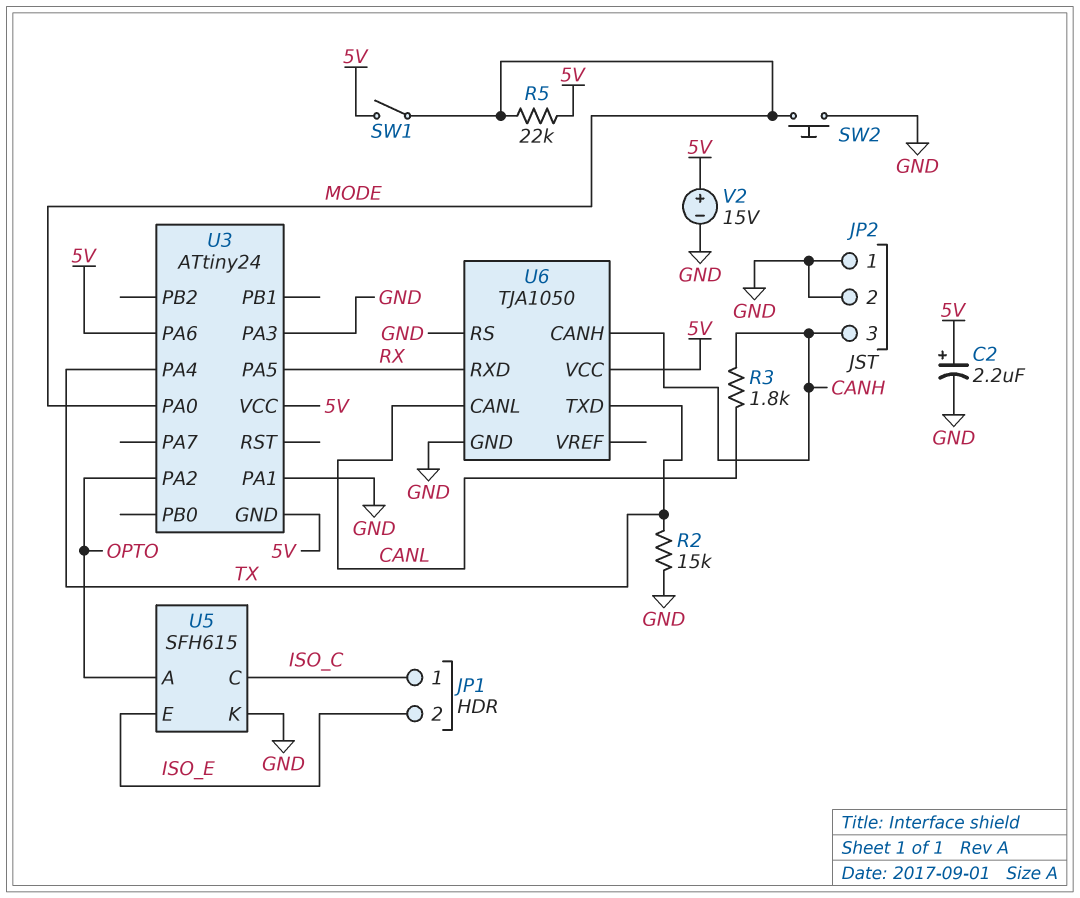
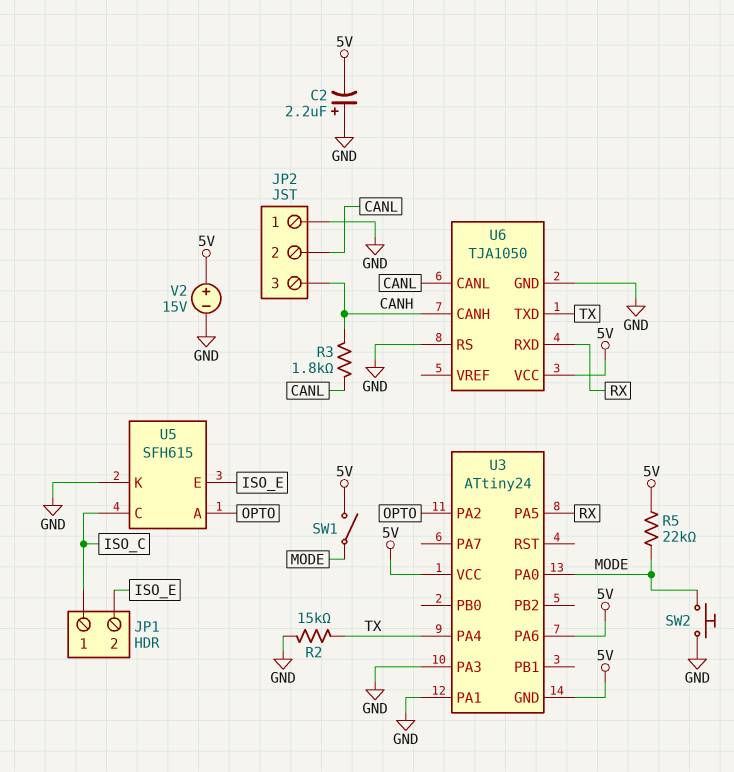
C2: 2.2uF (plus 5V, minus GND) -> 2.2uF (plus GND, minus 5V)
JP2 pin 2: GND -> CANL

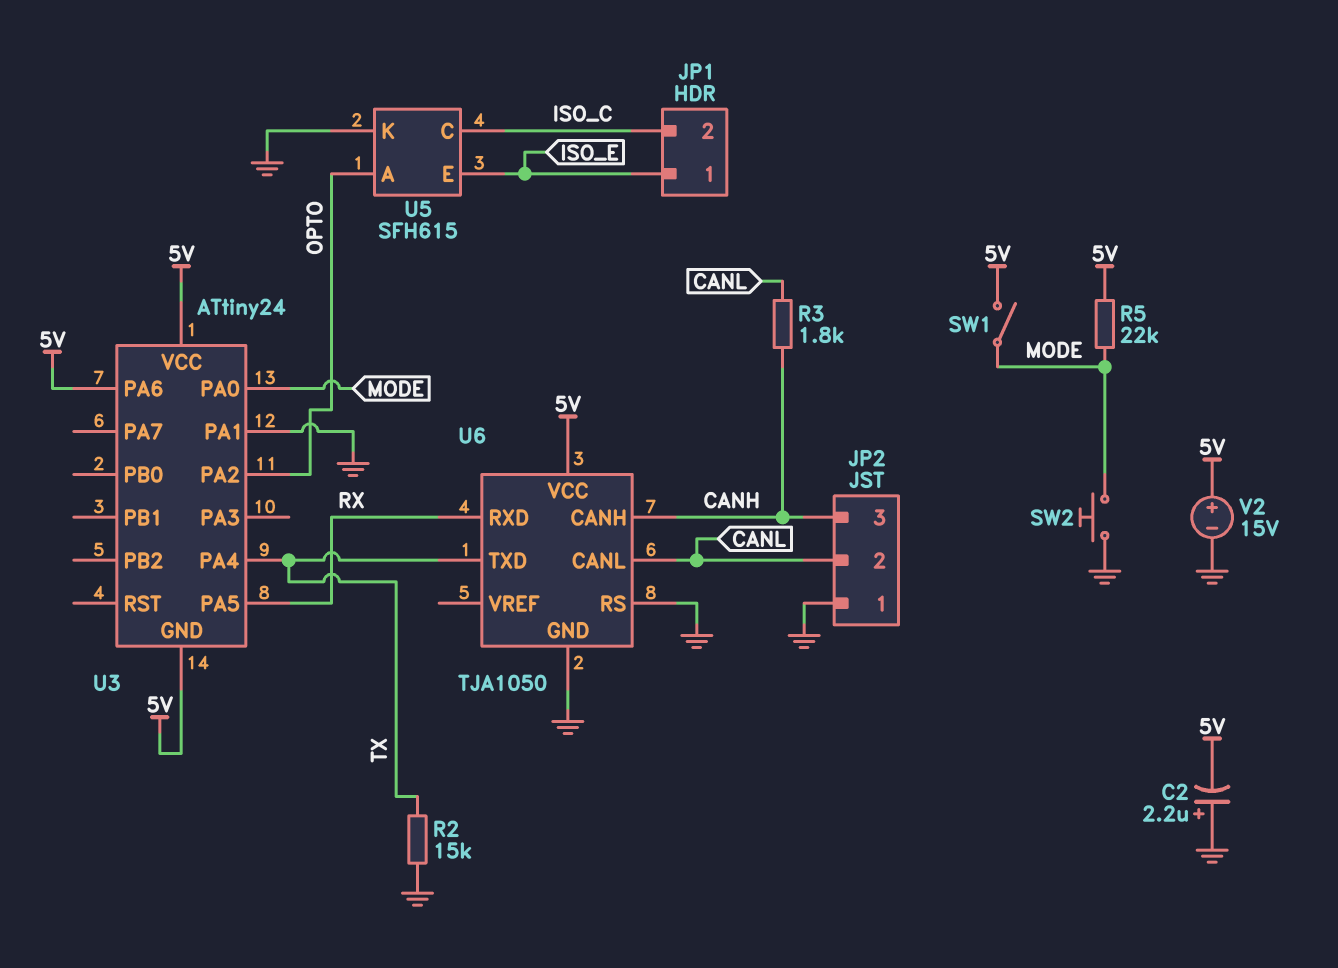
JP1 pin 1: ISO_C -> ISO_E
JP1 pin 2: ISO_E -> ISO_C
U3 pin PA3: GND -> none

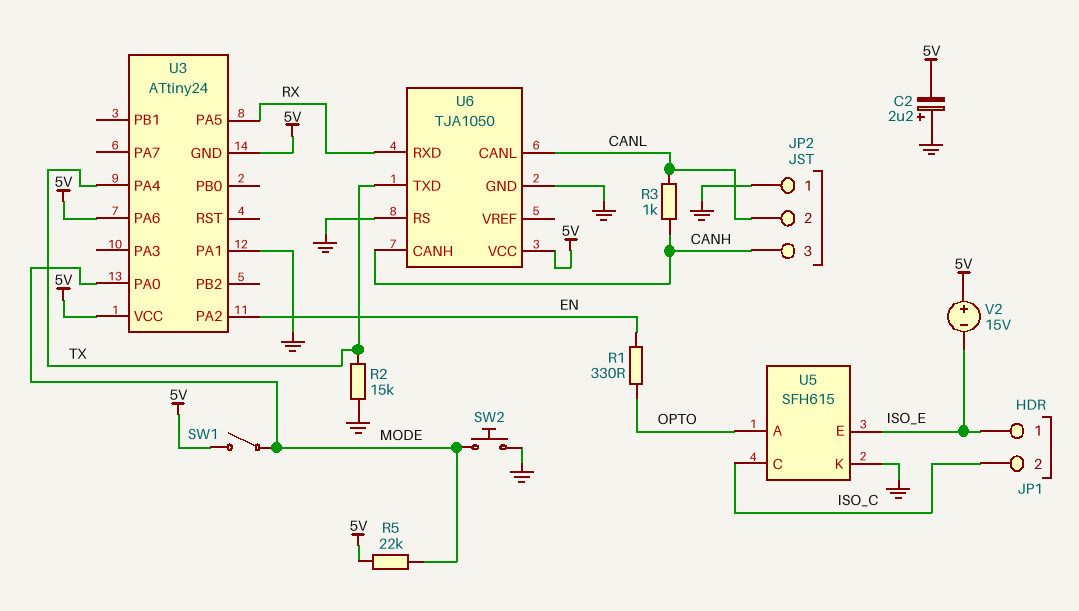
R1: none -> 330 (EN, OPTO)
R3: 1.8k (CANH, CANL) -> 1k (CANH, CANL)
U3 pin PA2: OPTO -> EN
V2: 15V (plus 5V, minus GND) -> 15V (plus 5V, minus ISO_E)

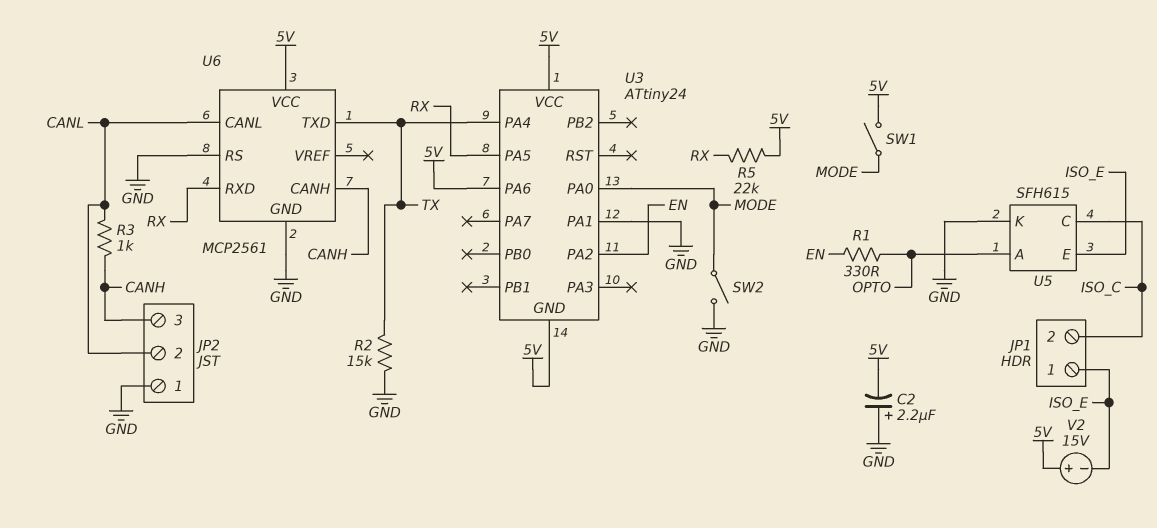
R5: 22k (5V, MODE) -> 22k (5V, RX)
SW2: button (GND, MODE) -> switch (GND, MODE)
U6: TJA1050 -> MCP2561

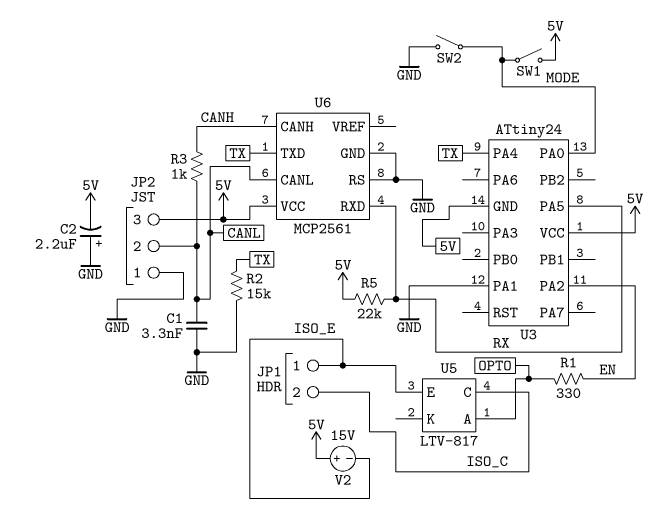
C1: none -> 3.3nF (CANL, GND)
JP2 pin 3: CANH -> 5V
U3 pin PA6: 5V -> none
U5: SFH615 -> LTV-817
U5 pin K: GND -> none

